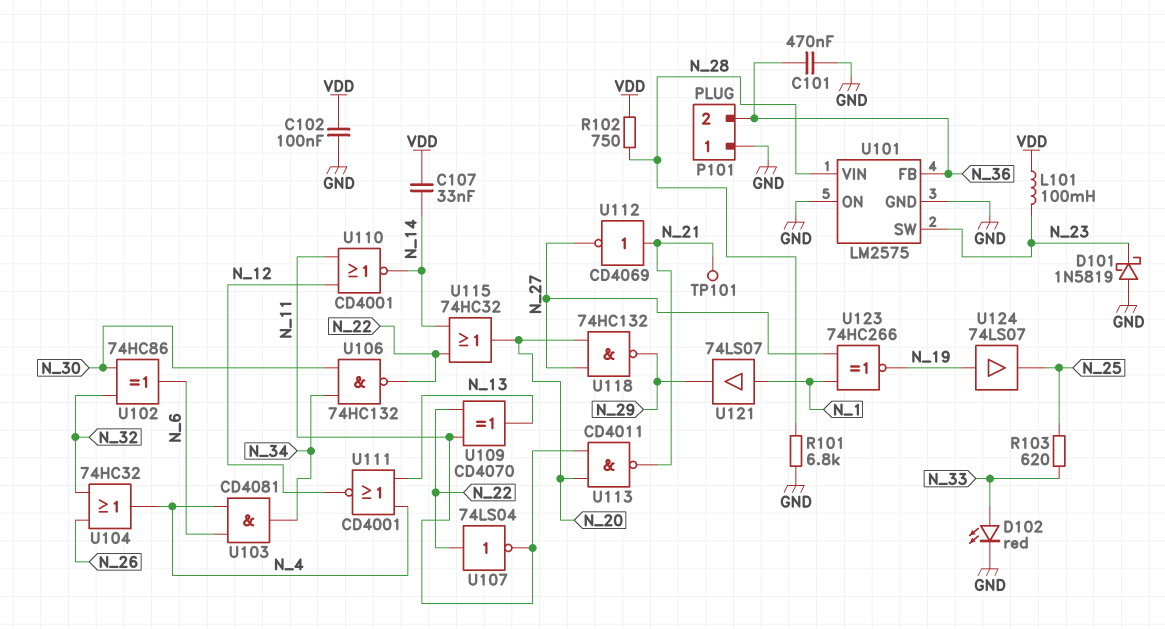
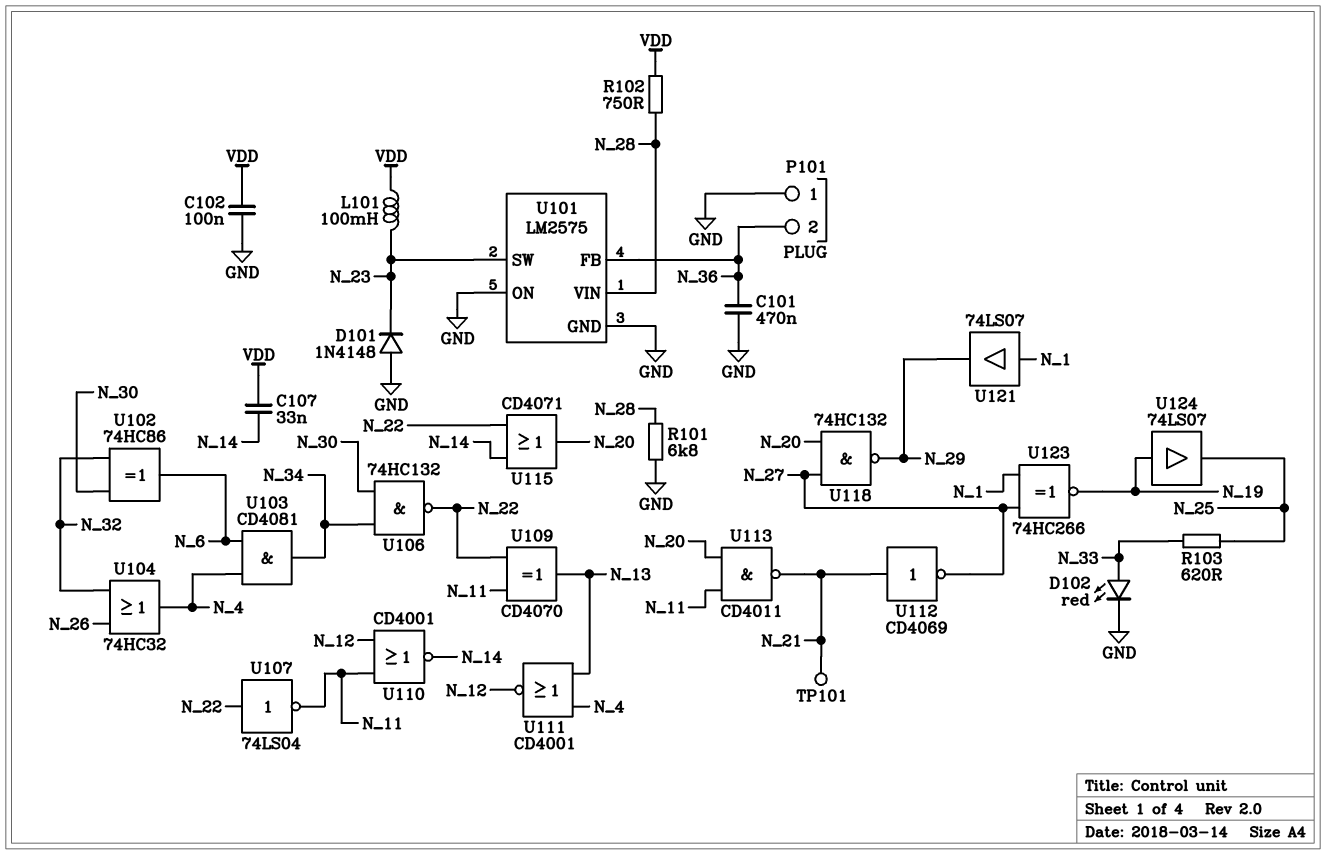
D101: schottky 1N5819 (A GND, K N_23) -> diode 1N4148 (A GND, K N_23)
U115: OR 74HC32 (in N_14, in N_22, out N_20) -> OR CD4071 (in N_14, in N_22, out N_20)

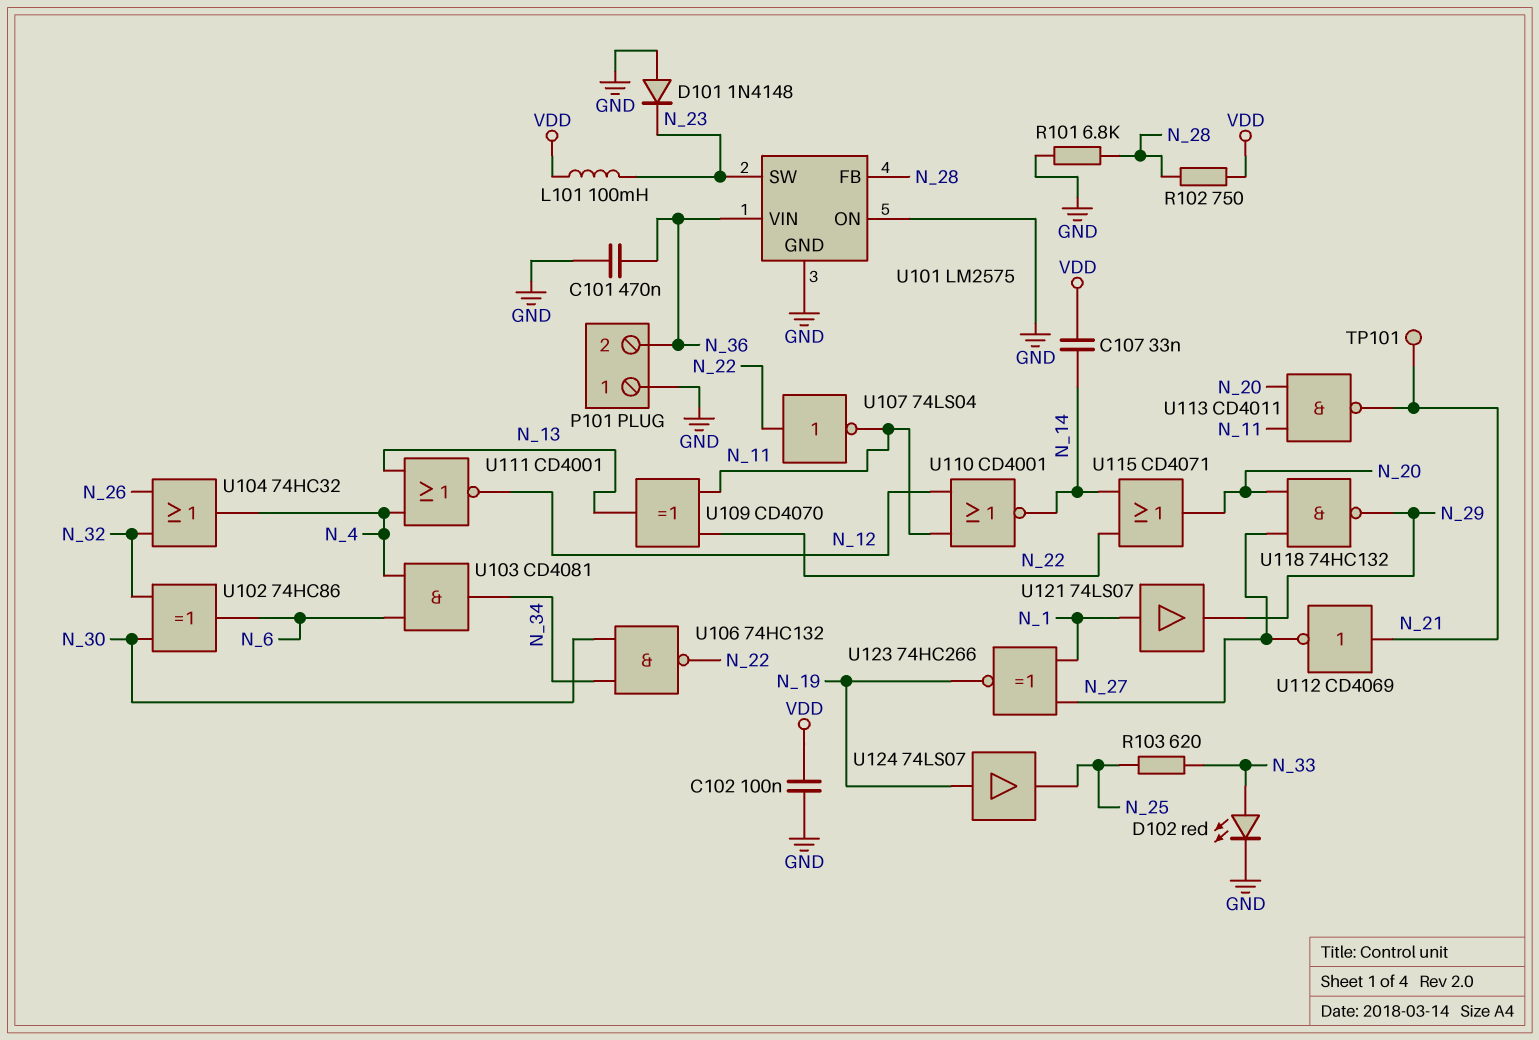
U101 pin FB: N_36 -> N_28
U101 pin VIN: N_28 -> N_36

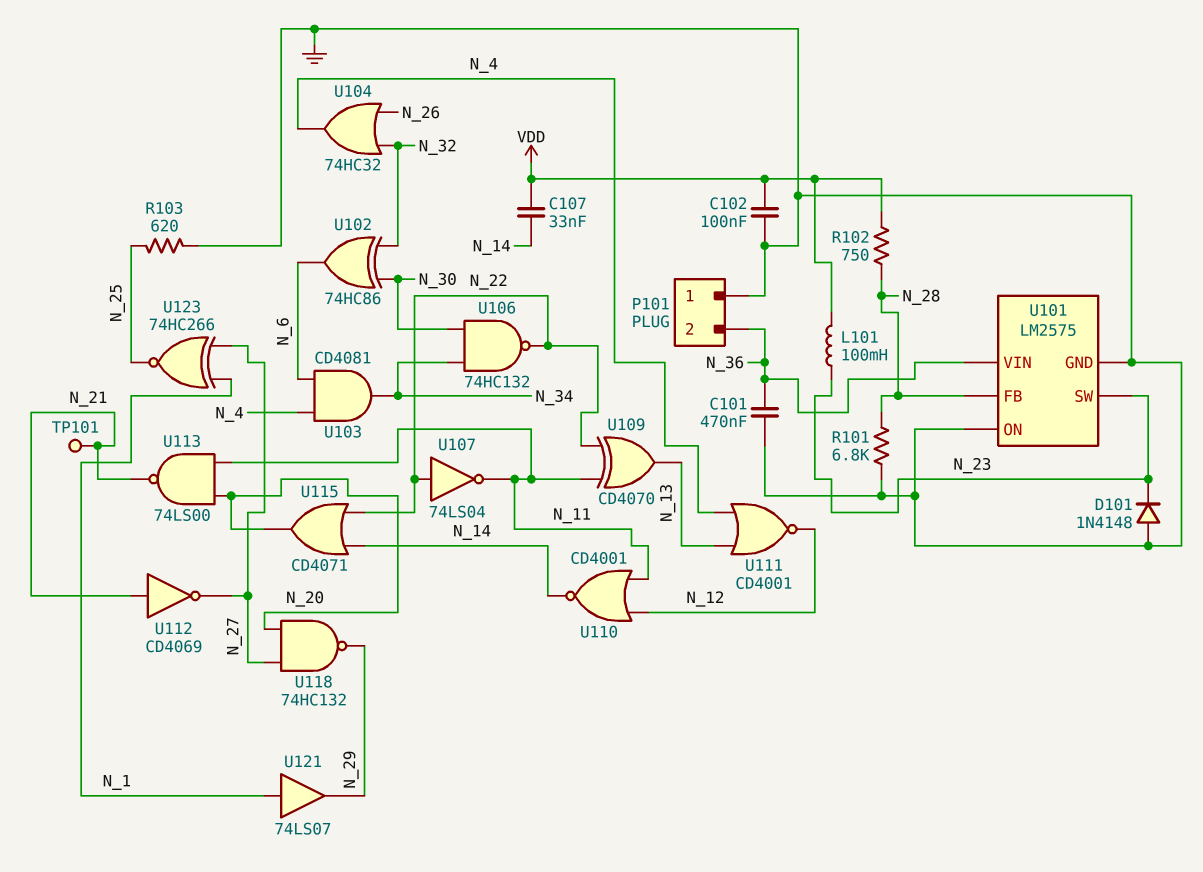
D102: LED red (A N_33, K GND) -> none
R103: 620 (N_25, N_33) -> 620 (GND, N_25)
U113: NAND CD4011 (in N_11, in N_20, out N_21) -> NAND 74LS00 (in N_11, in N_20, out N_21)
U123: XNOR 74HC266 (in N_1, in N_27, out N_19) -> XNOR 74HC266 (in N_1, in N_27, out N_25)
U124: buffer 74LS07 (in N_19, out N_25) -> none

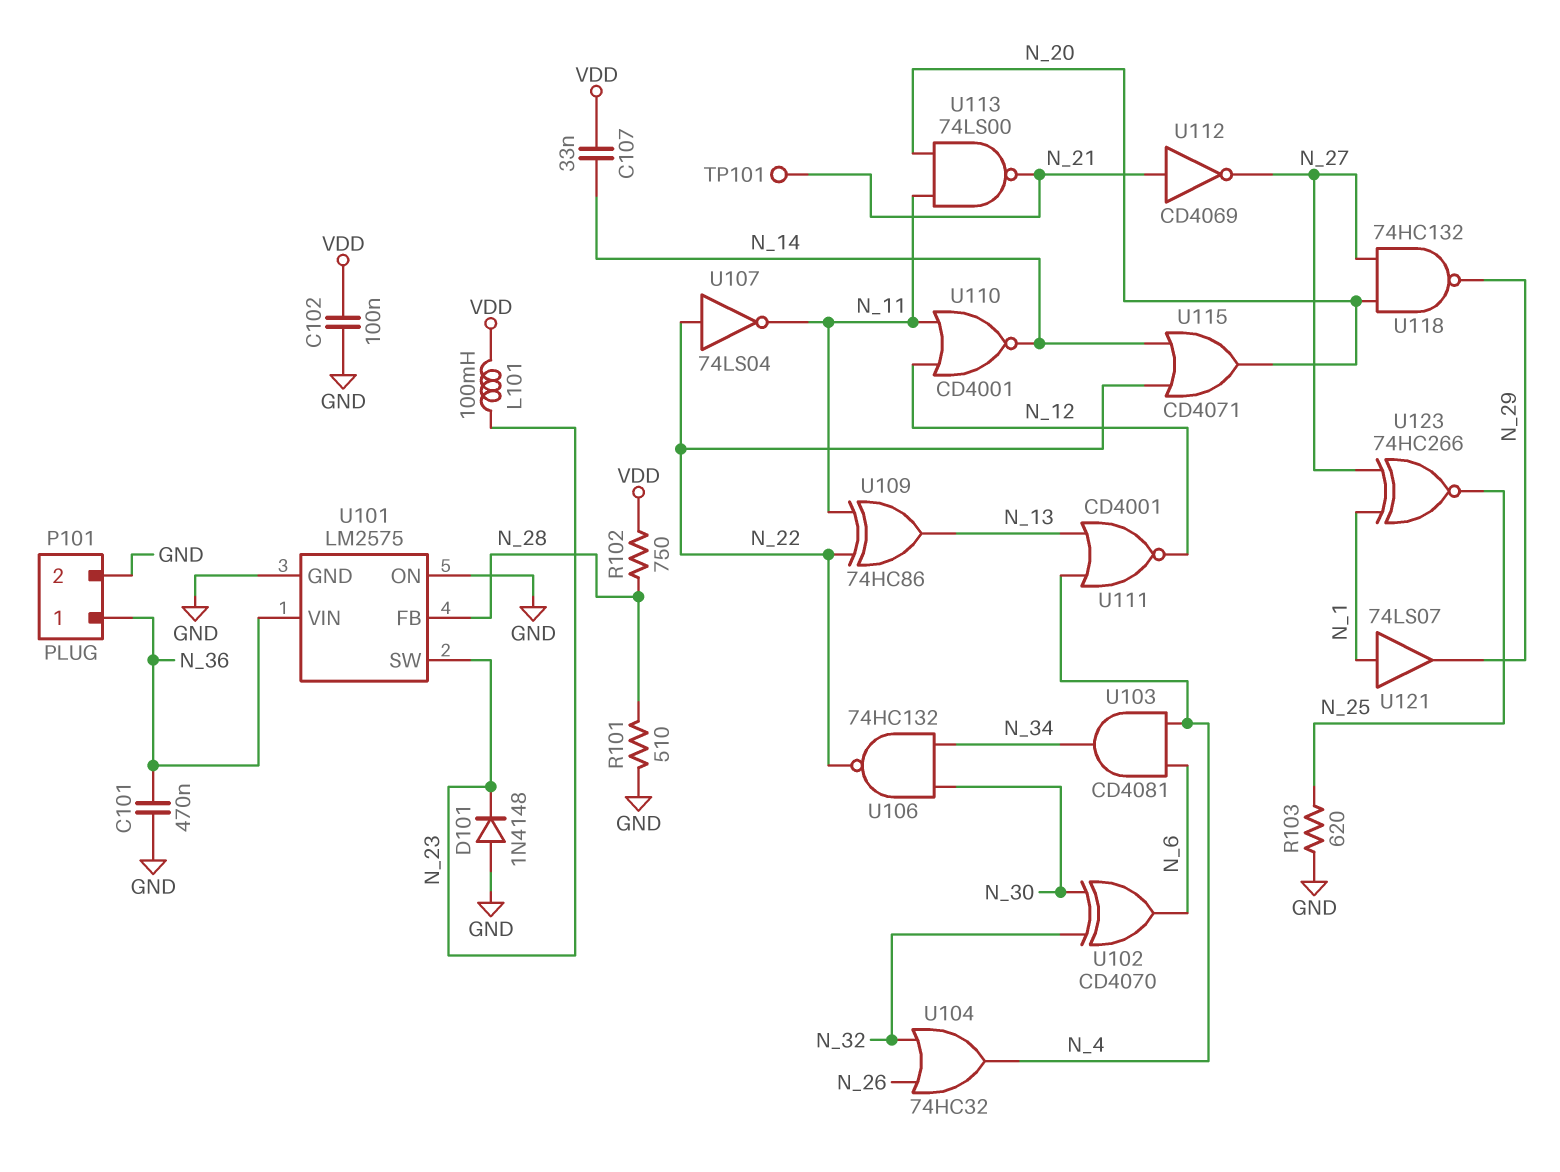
P101 pin 1: GND -> N_36
P101 pin 2: N_36 -> GND
R101: 6.8k (GND, N_28) -> 510 (GND, N_28)
U102: XOR 74HC86 (in N_30, in N_32, out N_6) -> XOR CD4070 (in N_30, in N_32, out N_6)
U109: XOR CD4070 (in N_11, in N_22, out N_13) -> XOR 74HC86 (in N_11, in N_22, out N_13)

